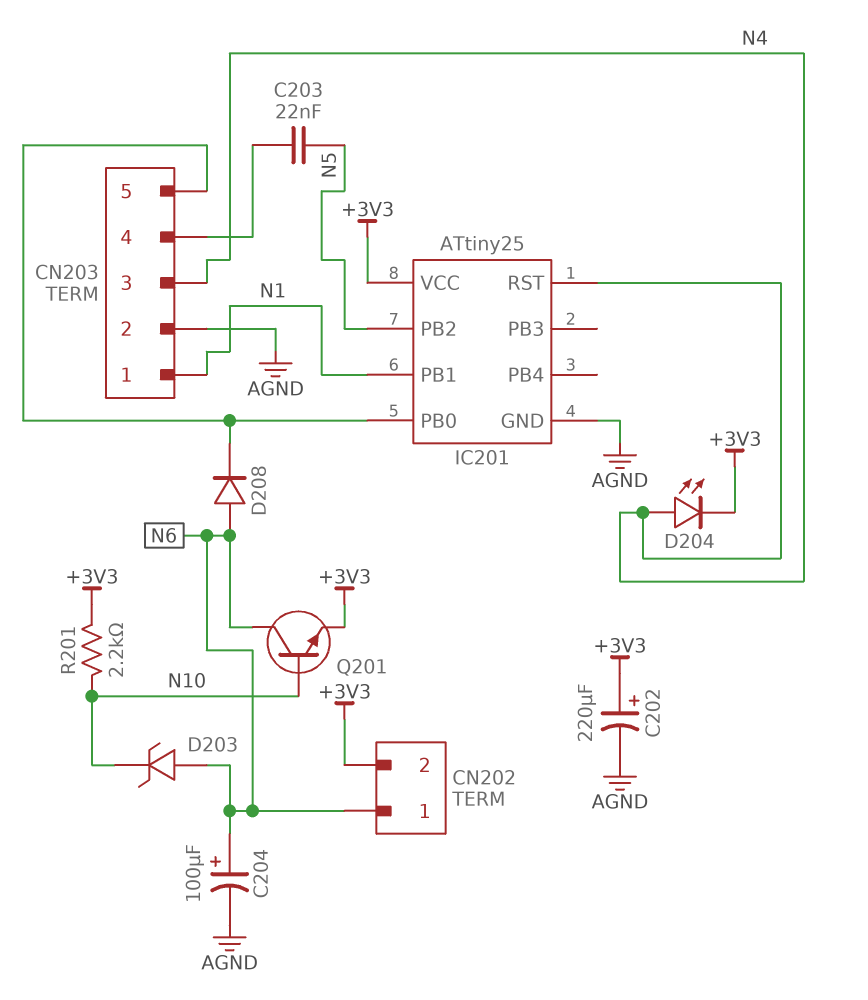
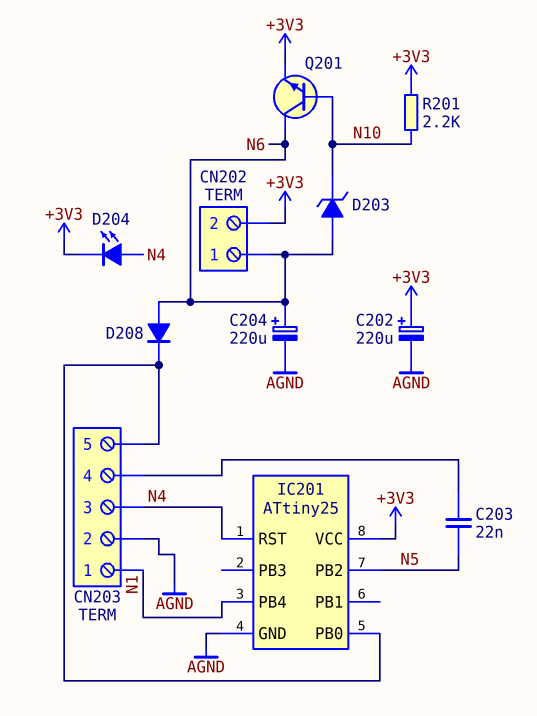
C204: 100uF (plus N6, minus AGND) -> 220uF (plus N6, minus AGND)
IC201 pin PB1: N1 -> none
IC201 pin PB4: none -> N1

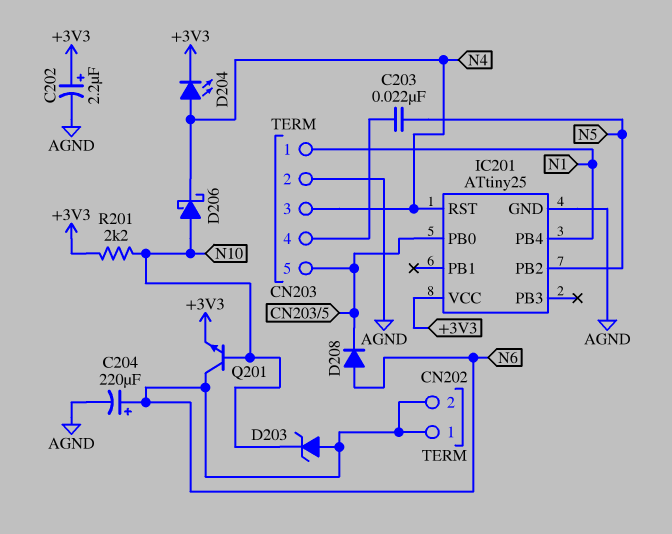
C202: 220uF (plus +3V3, minus AGND) -> 2.2uF (plus +3V3, minus AGND)
CN202 pin 2: +3V3 -> N6
D206: none -> schottky (A N10, K N4)

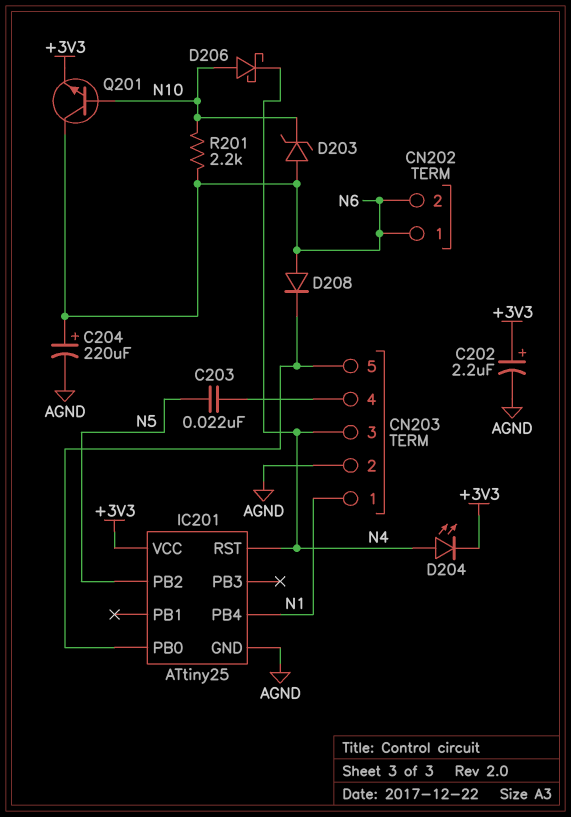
R201: 2.2k (+3V3, N10) -> 2.2k (N6, N10)

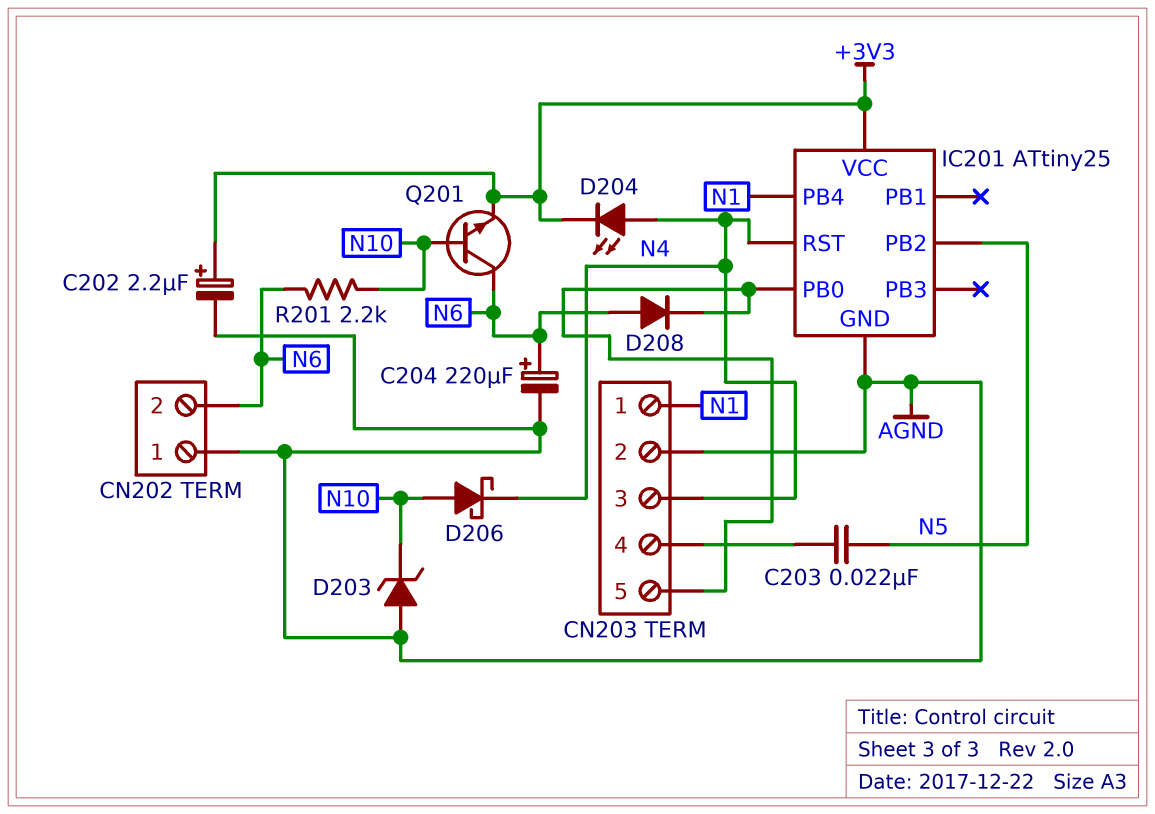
CN202 pin 1: N6 -> AGND
D203: zener (A N6, K N10) -> zener (A AGND, K N10)

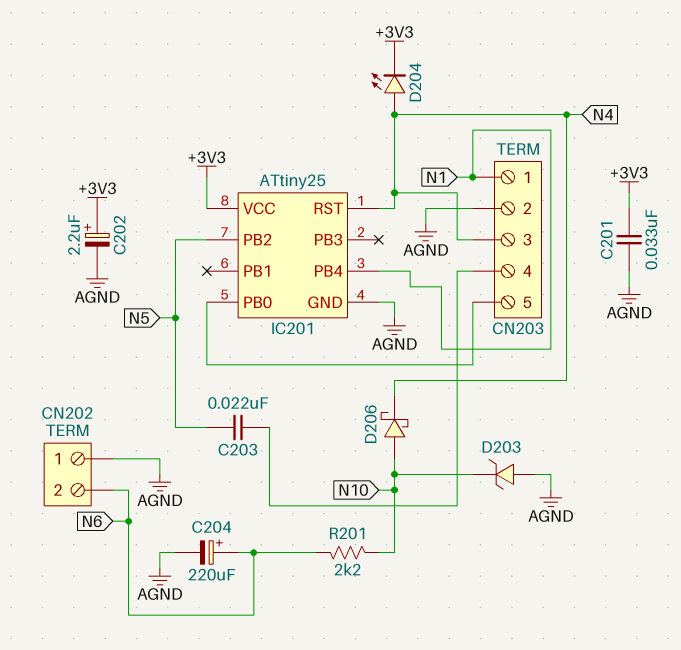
C201: none -> 33nF (+3V3, AGND)
D208: diode (A N6, K CN203/5) -> none
Q201: NPN (B N10, C N6, E +3V3) -> none

